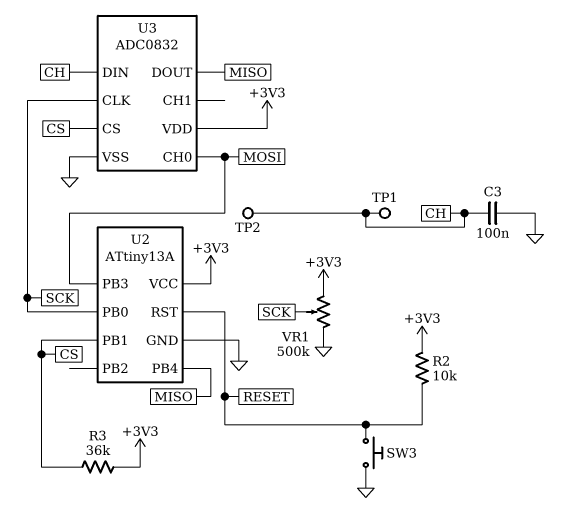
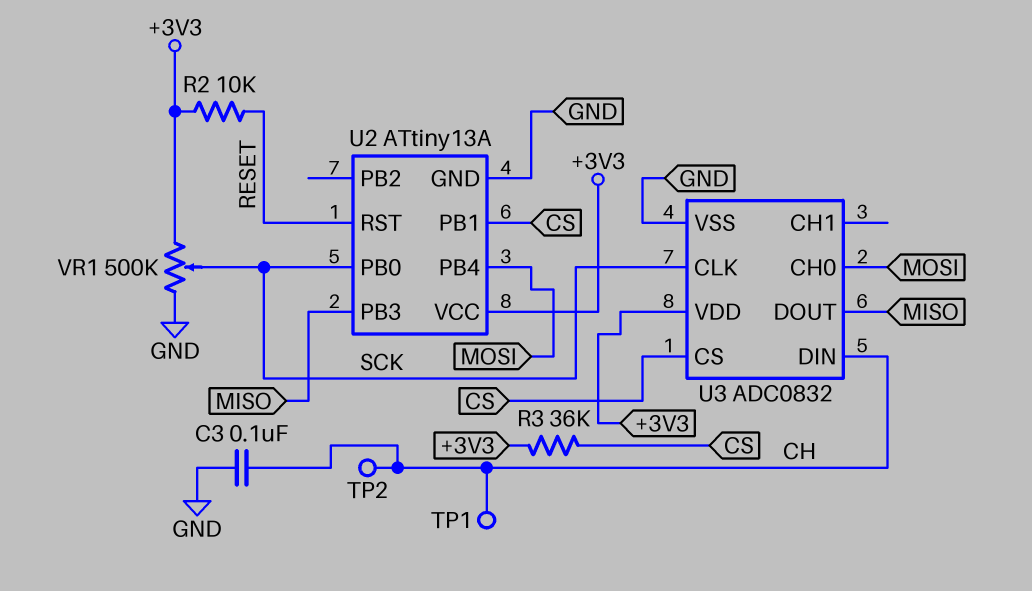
SW3: button (GND, RESET) -> none
U2 pin PB3: MOSI -> MISO
U2 pin PB4: MISO -> MOSI

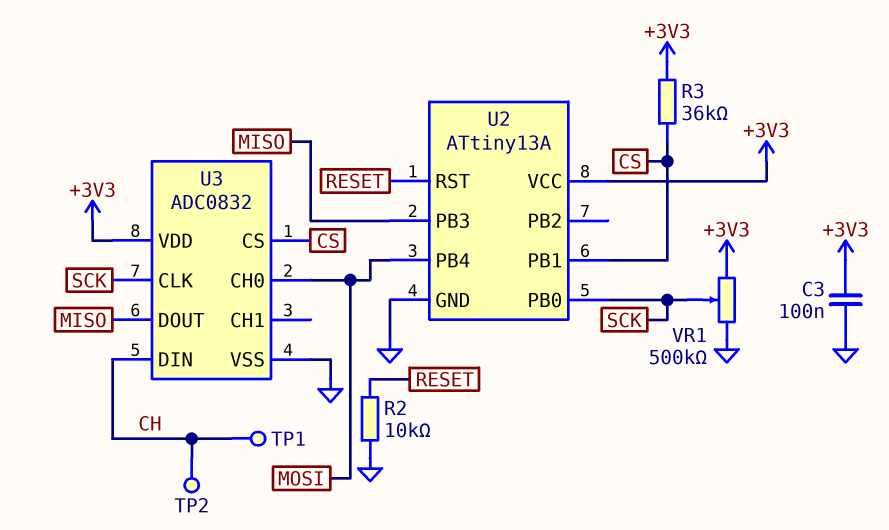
C3: 100nF (CH, GND) -> 100nF (+3V3, GND)
R2: 10k (+3V3, RESET) -> 10k (GND, RESET)

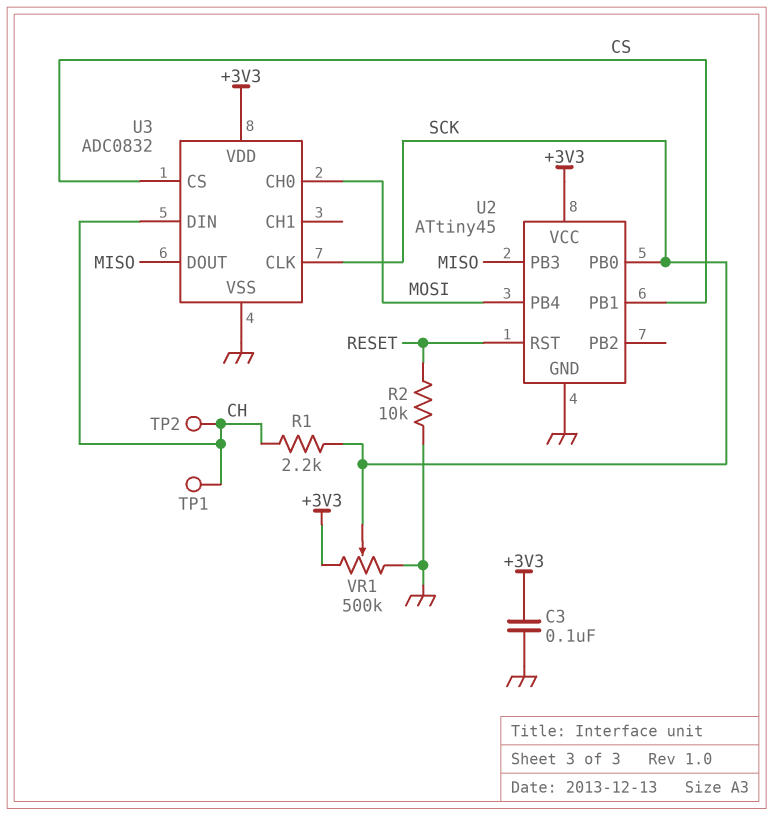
R1: none -> 2.2k (CH, SCK)
R3: 36k (+3V3, CS) -> none
U2: ATtiny13A -> ATtiny45

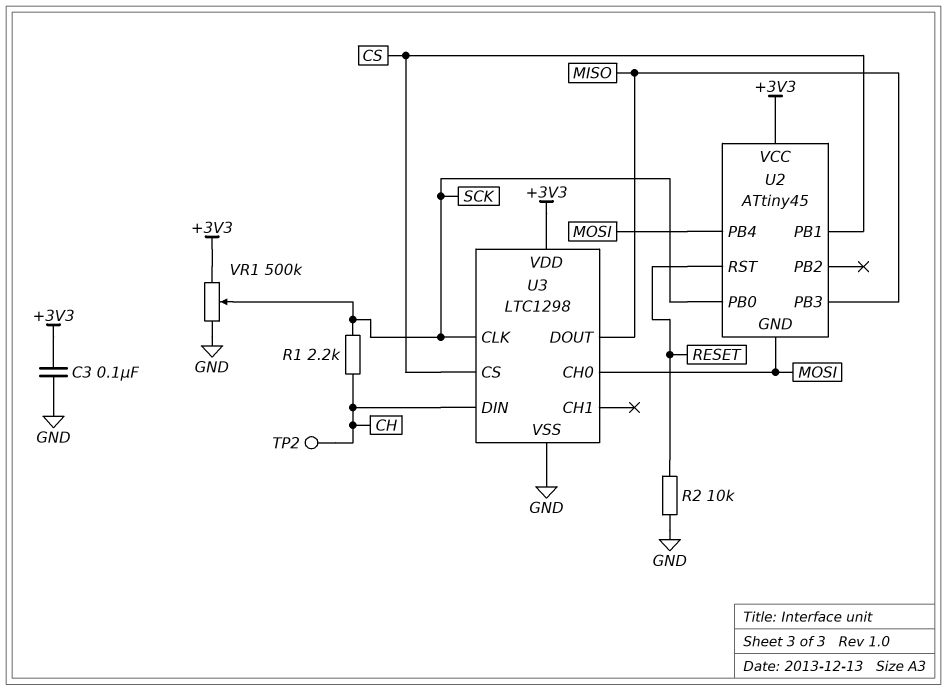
TP1: test point (CH) -> none
U2 pin GND: GND -> MOSI
U3: ADC0832 -> LTC1298

